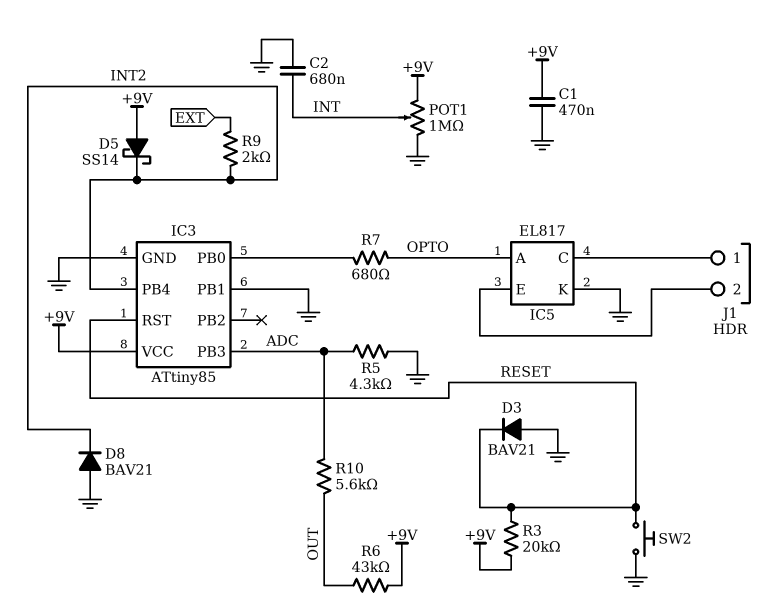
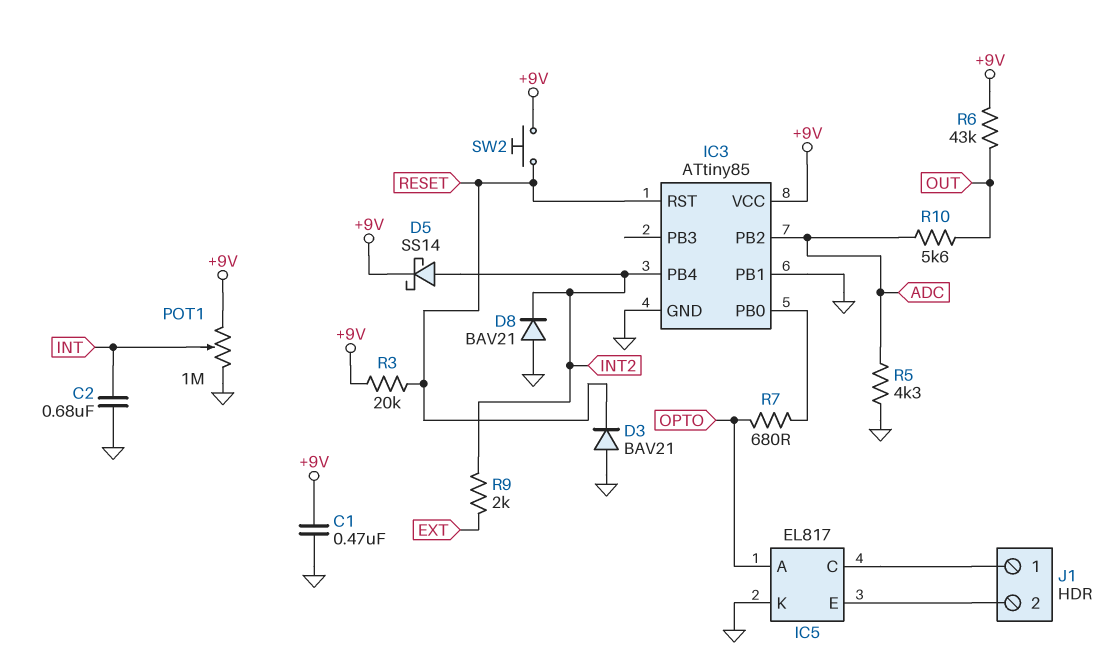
D5: schottky SS14 (A +9V, K INT2) -> schottky SS14 (A INT2, K +9V)
IC3 pin PB2: none -> ADC
IC3 pin PB3: ADC -> none
SW2: button (GND, RESET) -> button (+9V, RESET)

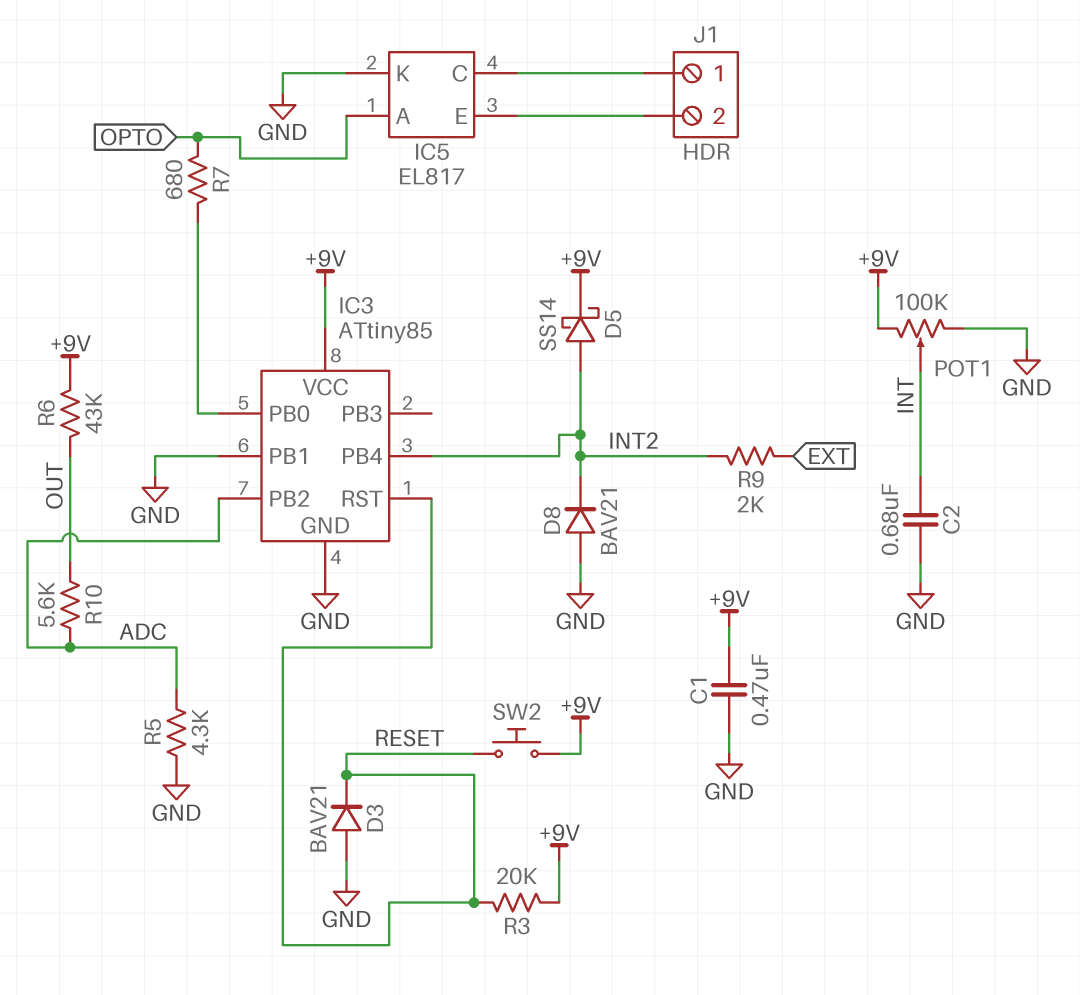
POT1: 1M (+9V, GND, wiper INT) -> 100k (+9V, GND, wiper INT)

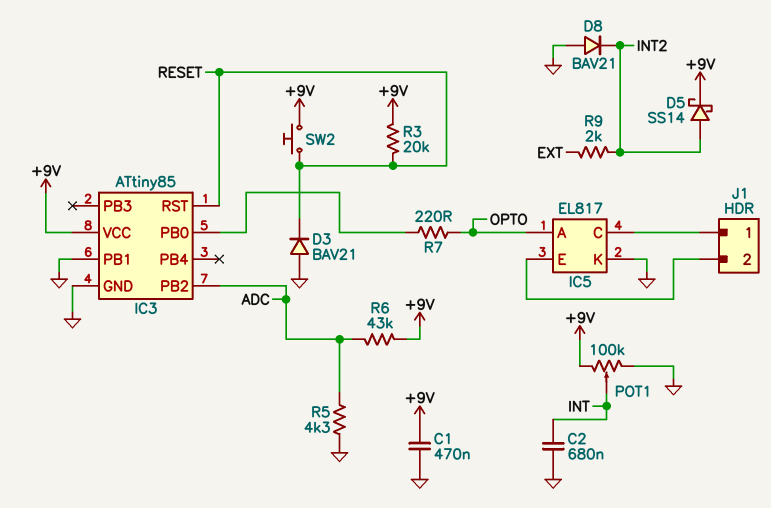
IC3 pin PB4: INT2 -> none
R6: 43k (+9V, OUT) -> 43k (+9V, ADC)
R7: 680 (IC3/PB0, OPTO) -> 220 (IC3/PB0, OPTO)
R10: 5.6k (ADC, OUT) -> none

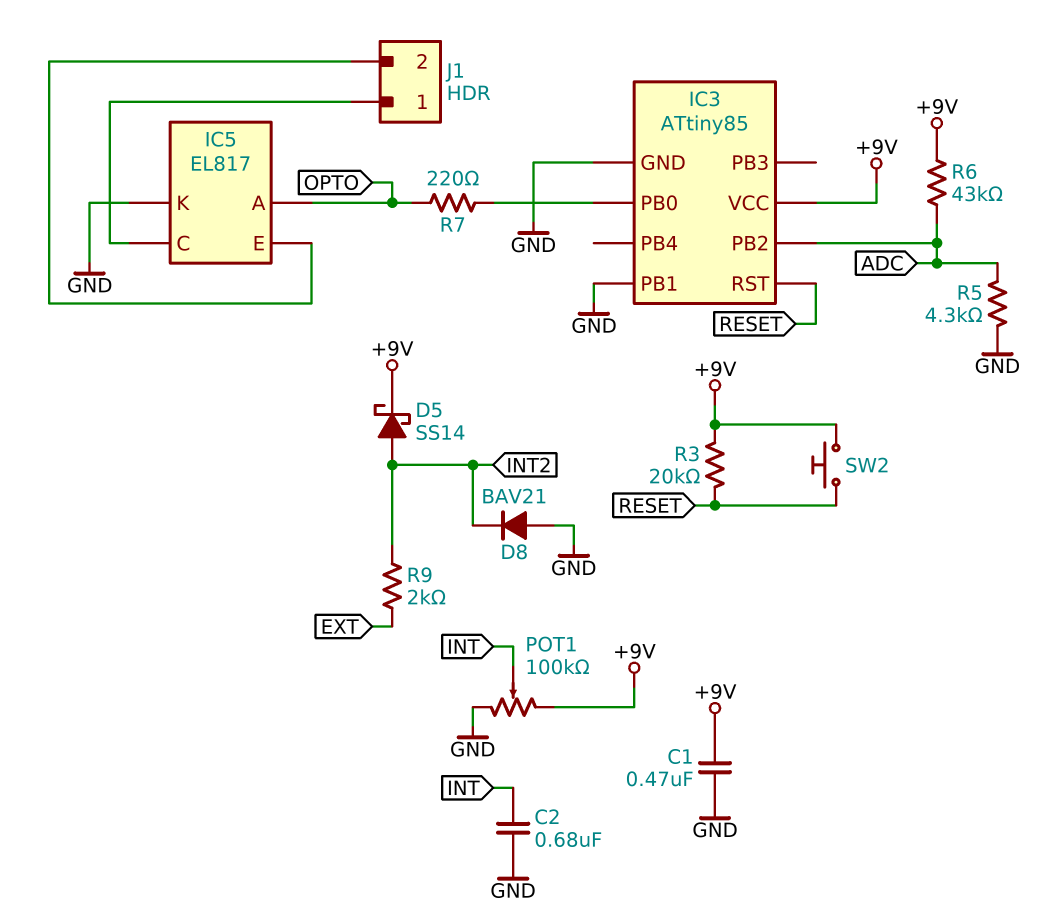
D3: diode BAV21 (A GND, K RESET) -> none

